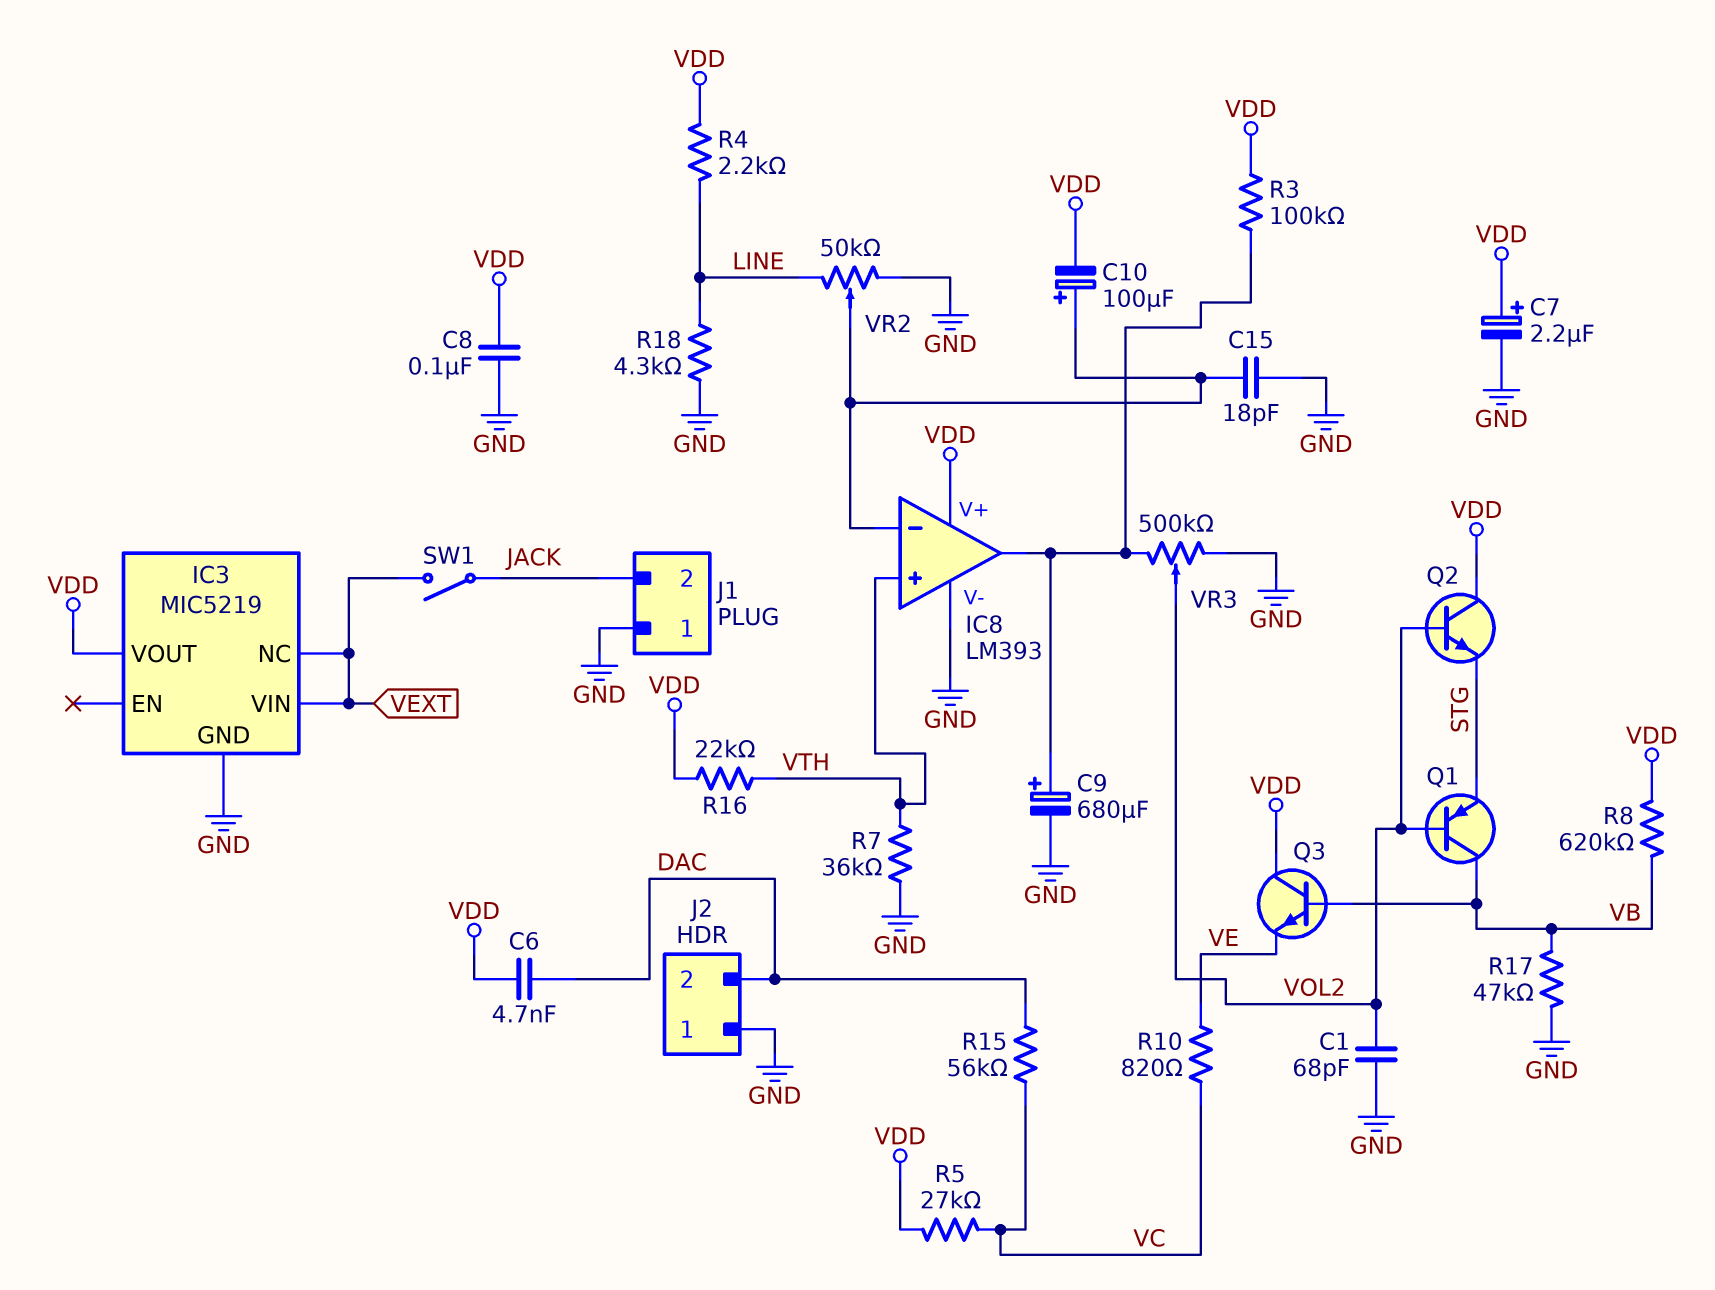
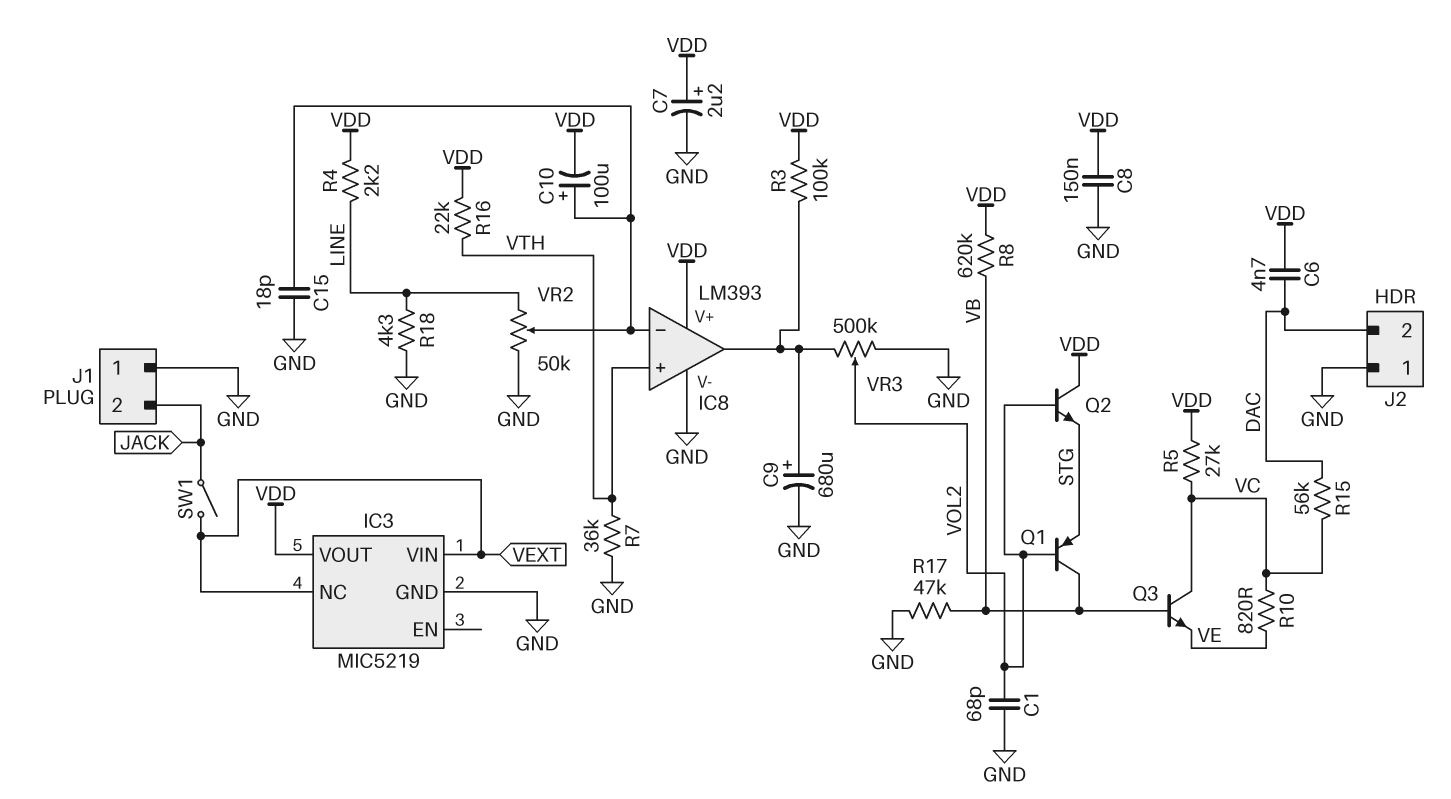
C8: 100nF (GND, VDD) -> 150nF (GND, VDD)
Q3: NPN (B VB, C VDD, E VE) -> NPN (B VB, C VC, E VE)

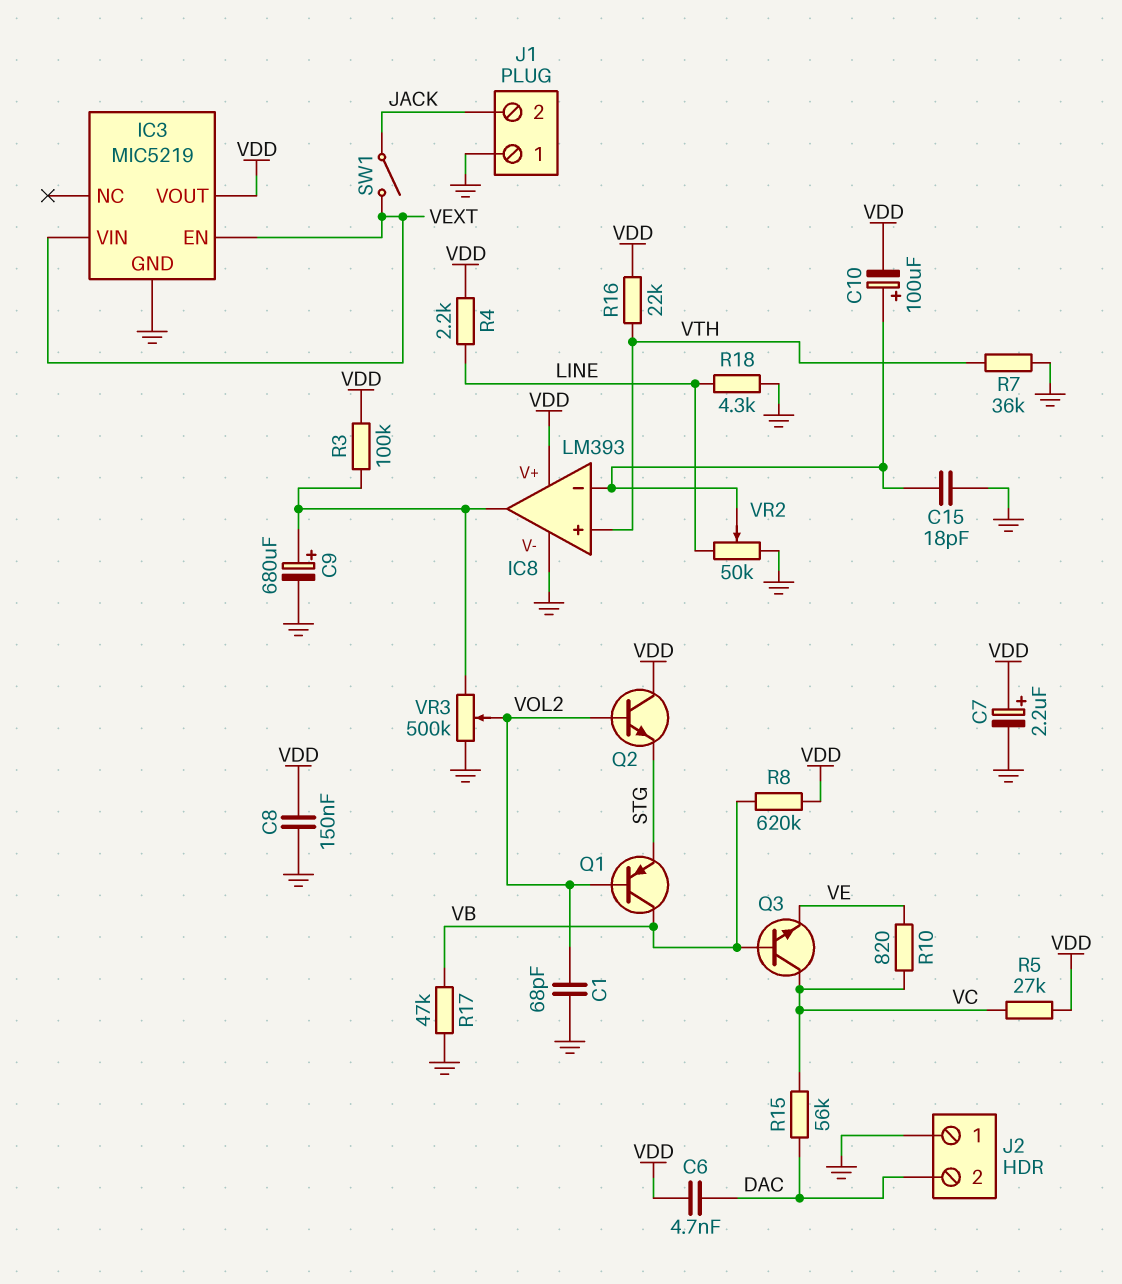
IC3 pin EN: none -> VEXT
IC3 pin NC: VEXT -> none

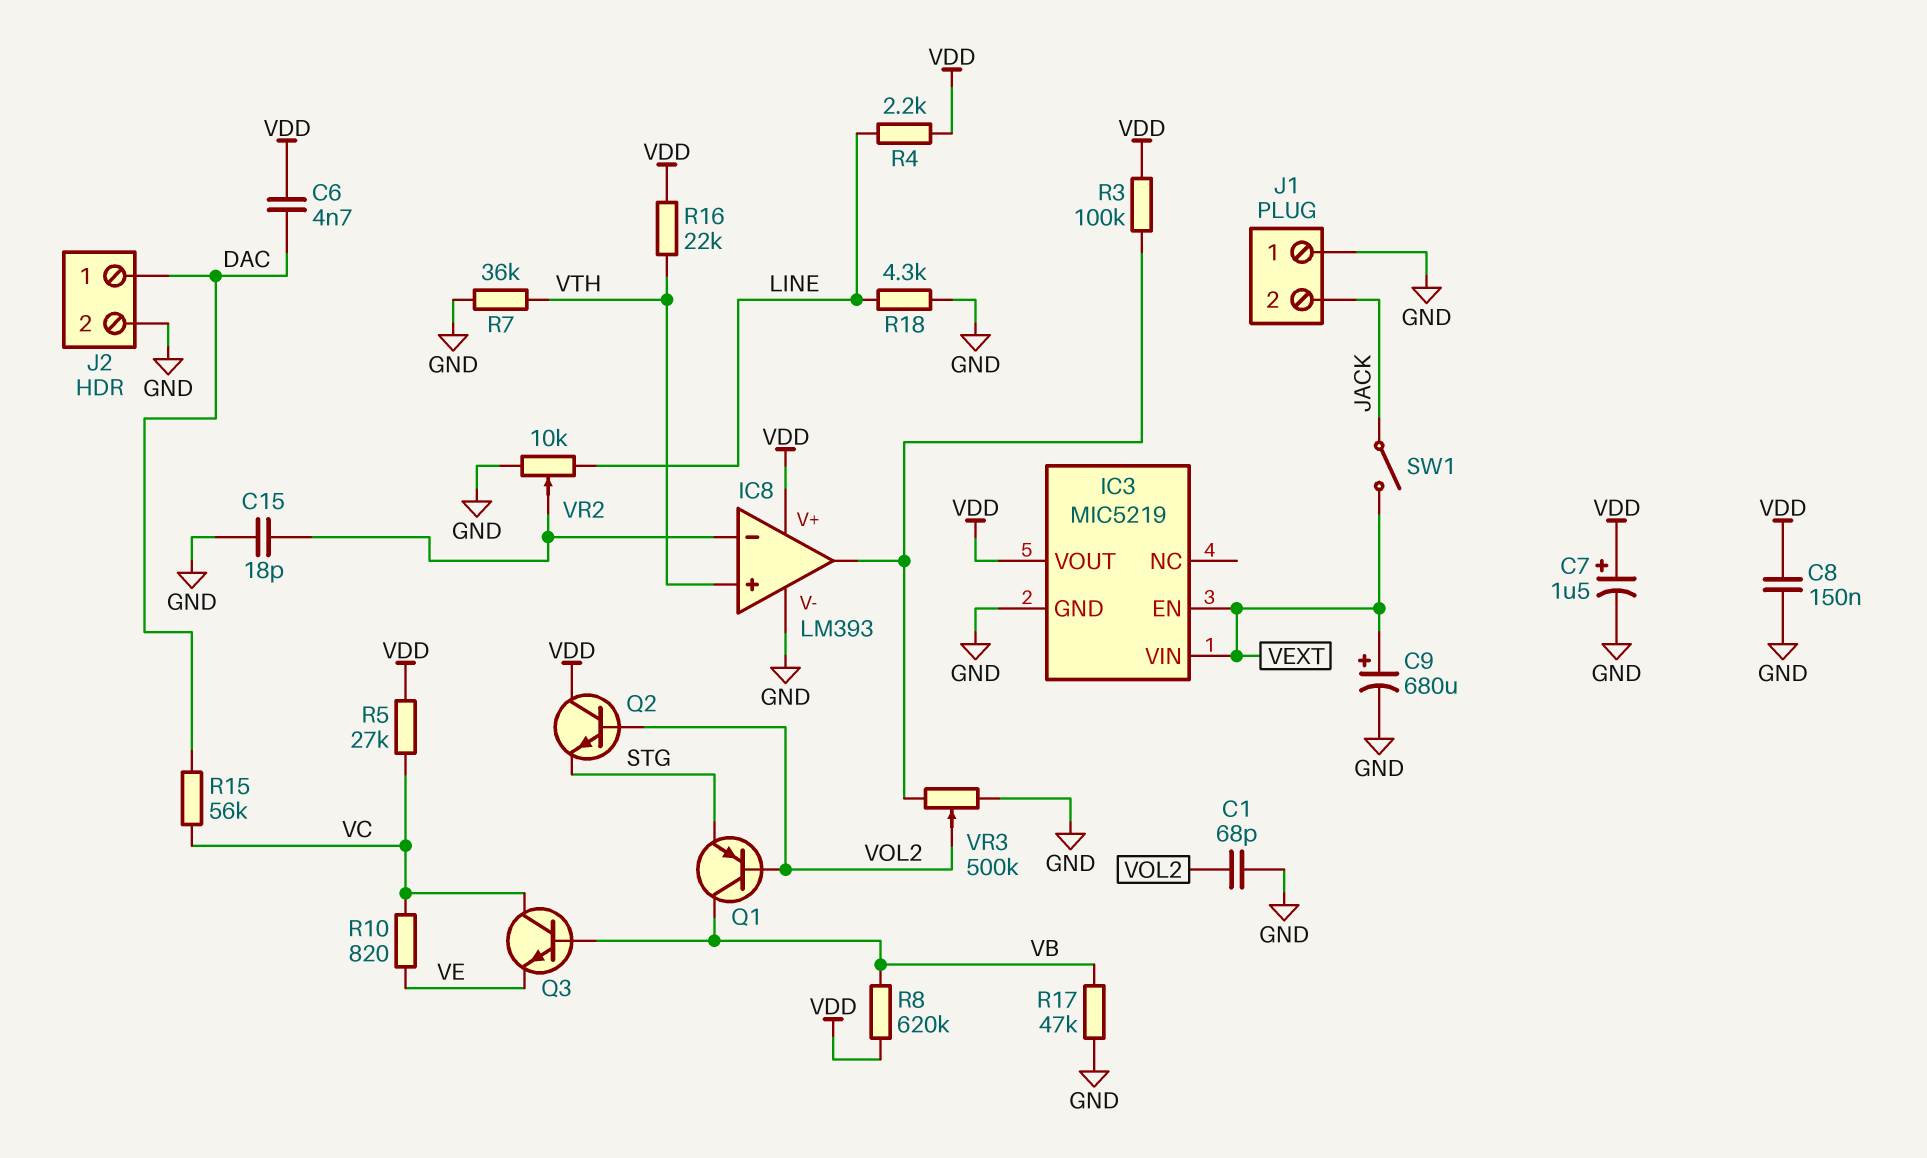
C7: 2.2uF (plus VDD, minus GND) -> 1.5uF (plus VDD, minus GND)
C9: 680uF (plus IC8/out, minus GND) -> 680uF (plus VEXT, minus GND)
C10: 100uF (plus IC8/in-, minus VDD) -> none
J2 pin 1: GND -> DAC
J2 pin 2: DAC -> GND
VR2: 50k (GND, LINE, wiper IC8/in-) -> 10k (GND, LINE, wiper IC8/in-)

